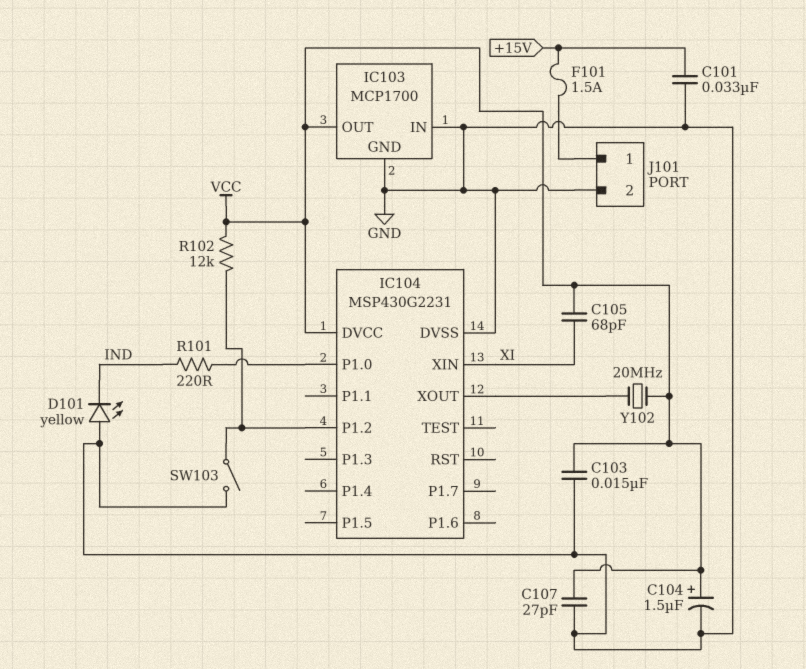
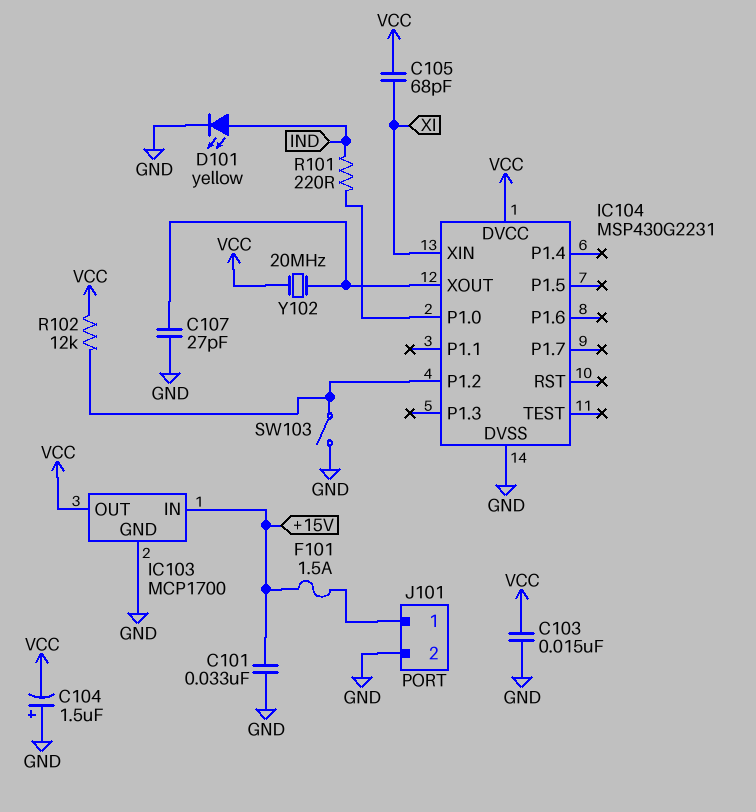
C104: 1.5uF (plus VCC, minus GND) -> 1.5uF (plus GND, minus VCC)
C107: 27pF (GND, VCC) -> 27pF (GND, IC104/XOUT)
D101: LED yellow (A GND, K IND) -> LED yellow (A IND, K GND)
IC103 pin IN: GND -> +15V

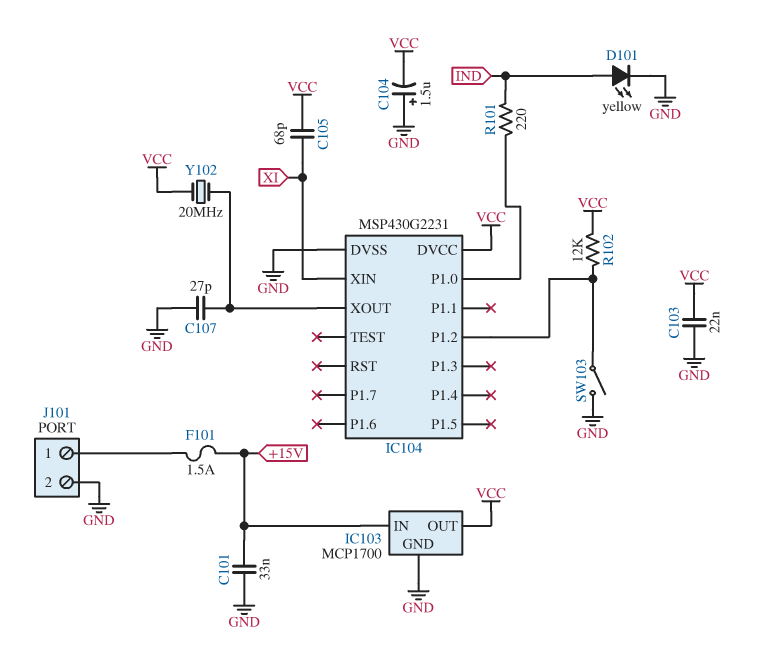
C103: 15nF (GND, VCC) -> 22nF (GND, VCC)

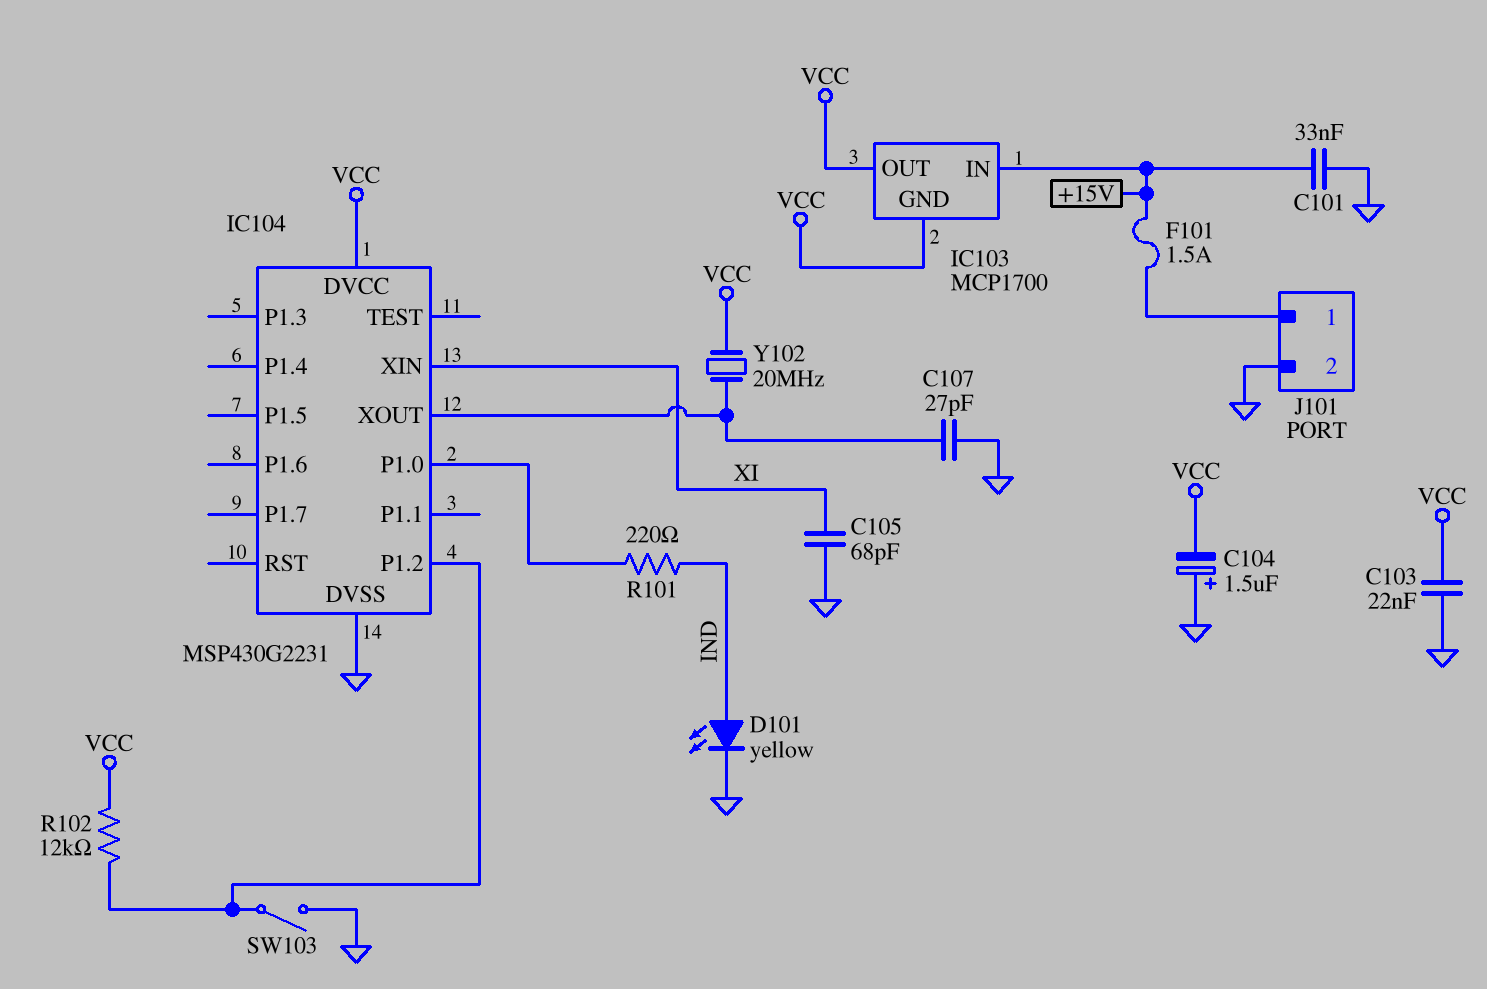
C105: 68pF (VCC, XI) -> 68pF (GND, XI)
IC103 pin GND: GND -> VCC

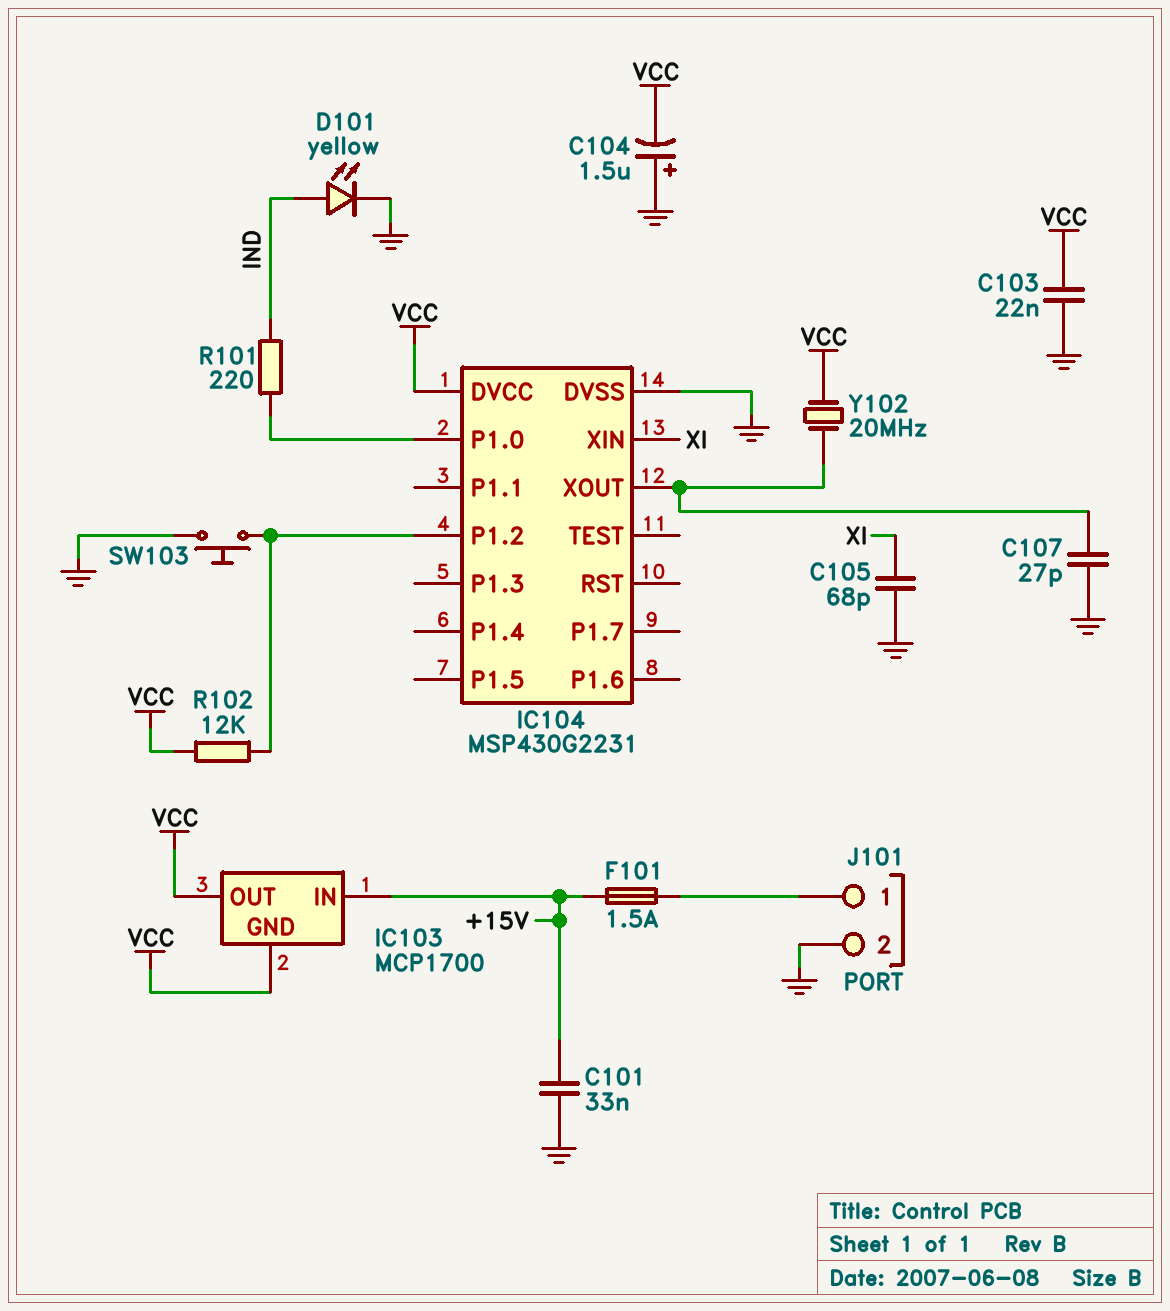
SW103: switch (GND, IC104/P1.2) -> button (GND, IC104/P1.2)

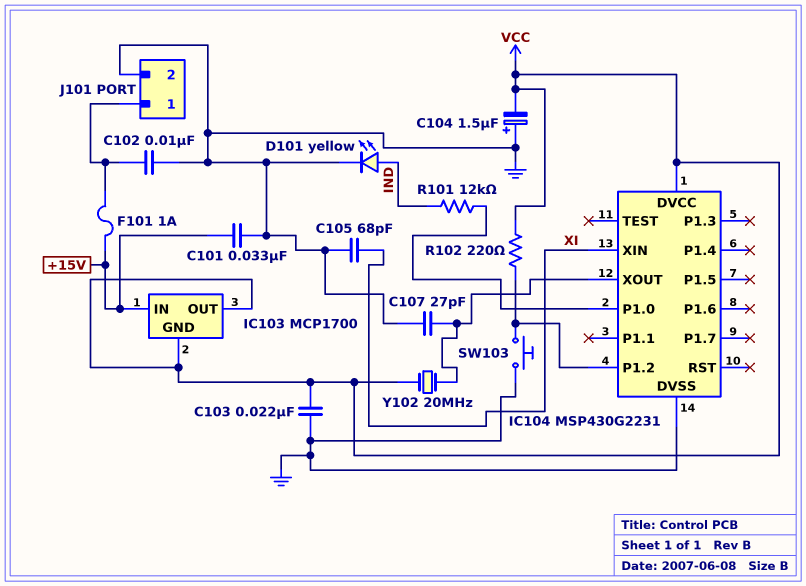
C102: none -> 10nF (GND, J101/1)
F101: 1.5A (+15V, J101/1) -> 1A (+15V, J101/1)
R101: 220 (IC104/P1.0, IND) -> 12k (IC104/P1.0, IND)
R102: 12k (IC104/P1.2, VCC) -> 220 (IC104/P1.2, VCC)

